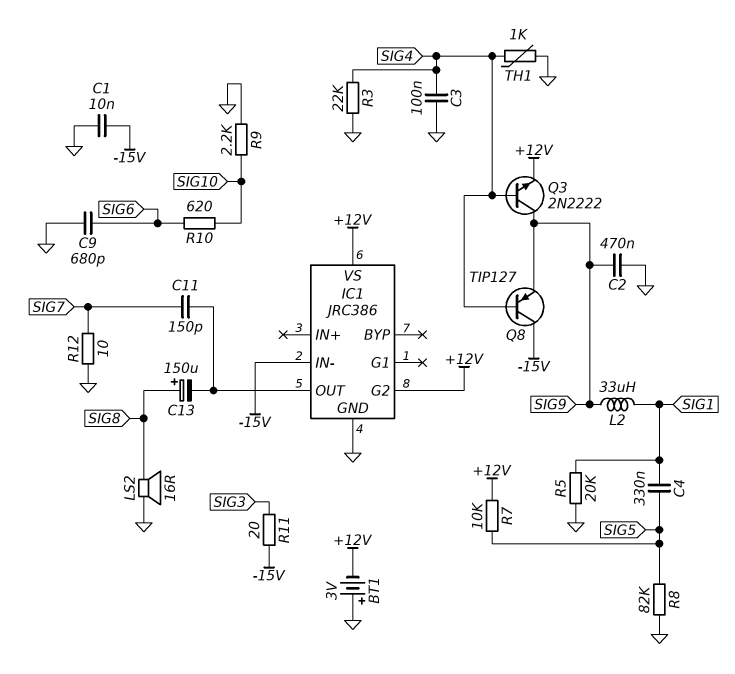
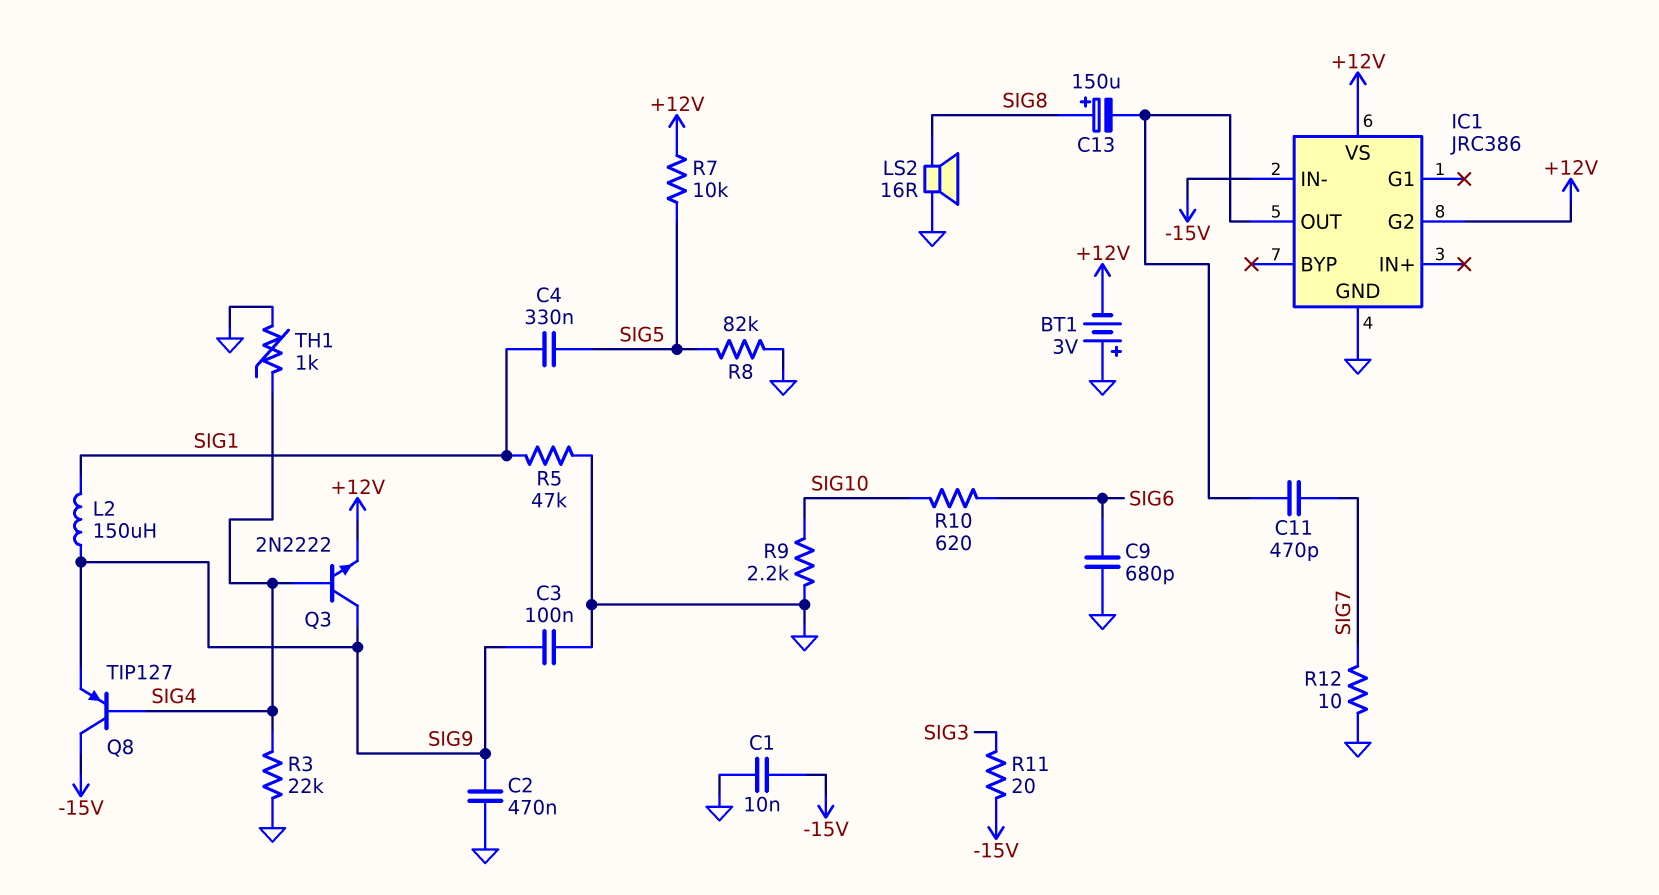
C3: 100nF (GND, SIG4) -> 100nF (GND, SIG9)
C11: 150pF (IC1/OUT, SIG7) -> 470pF (IC1/OUT, SIG7)
L2: 33uH (SIG1, SIG9) -> 150uH (SIG1, SIG9)
R5: 20k (GND, SIG1) -> 47k (GND, SIG1)

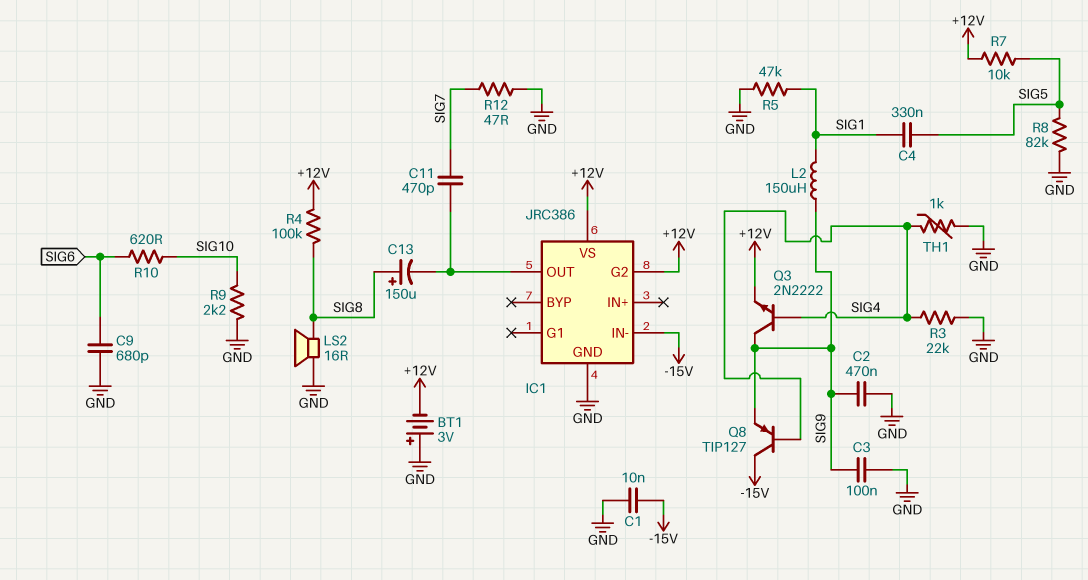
R4: none -> 100k (+12V, SIG8)
R11: 20 (-15V, SIG3) -> none
R12: 10 (GND, SIG7) -> 47 (GND, SIG7)

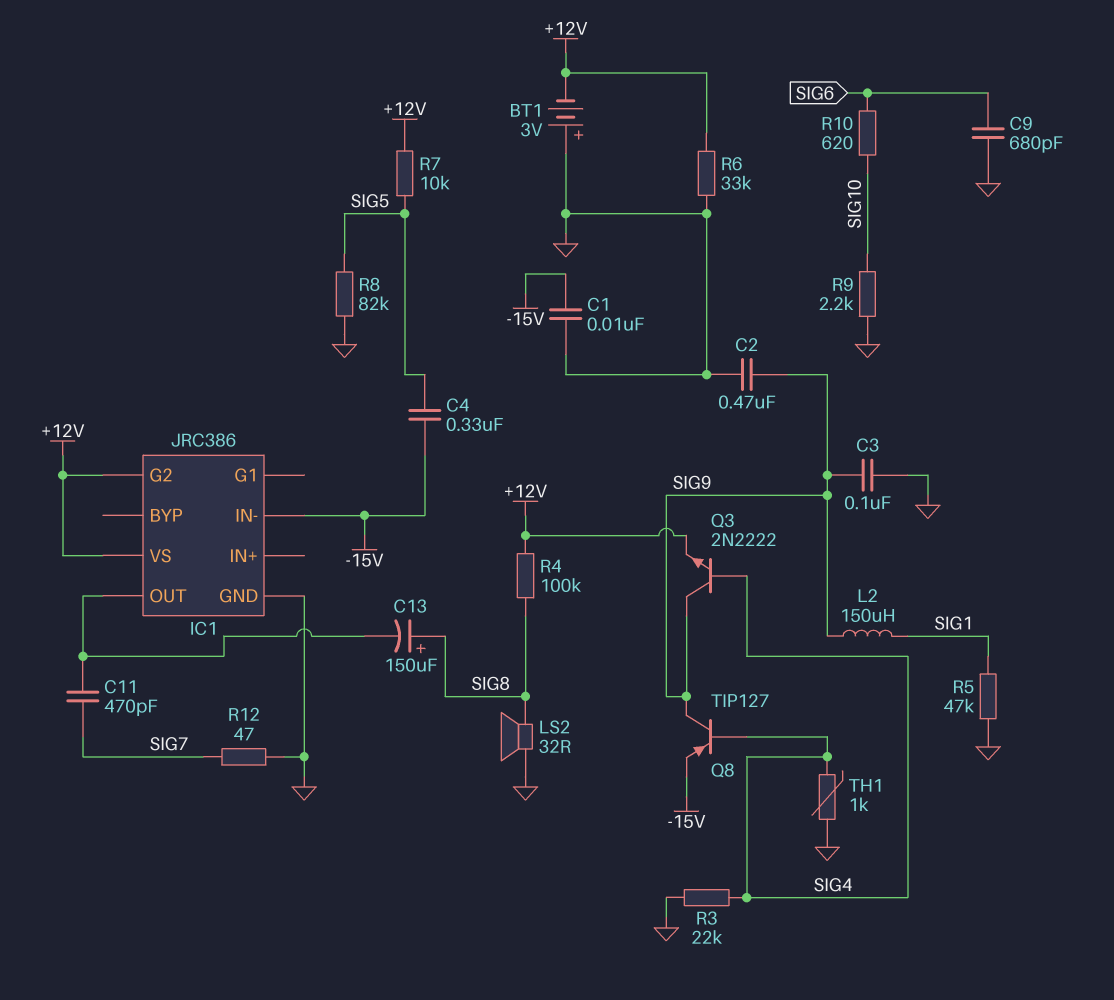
C4: 330nF (SIG1, SIG5) -> 330nF (-15V, SIG5)
LS2: speaker 16R (GND, SIG8) -> speaker 32R (GND, SIG8)
Q8: PNP TIP127 (B SIG4, C -15V, E SIG9) -> PNP TIP127 (B SIG4, C SIG9, E -15V)
R6: none -> 33k (+12V, GND)

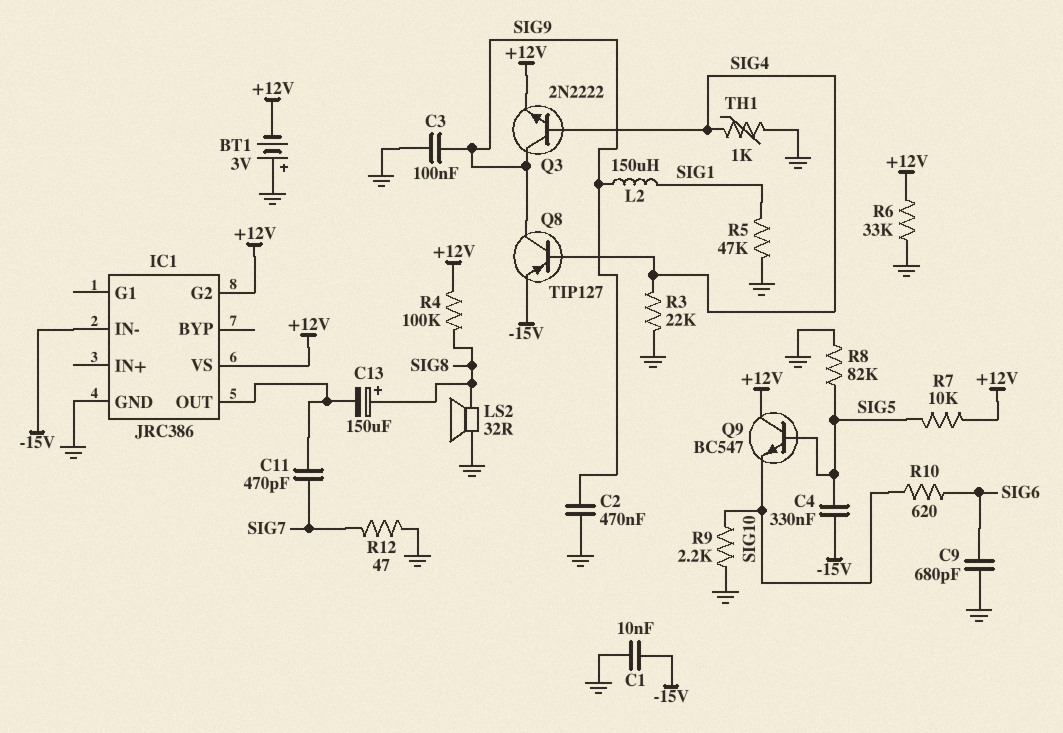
Q9: none -> NPN BC547 (B SIG5, C +12V, E SIG10)

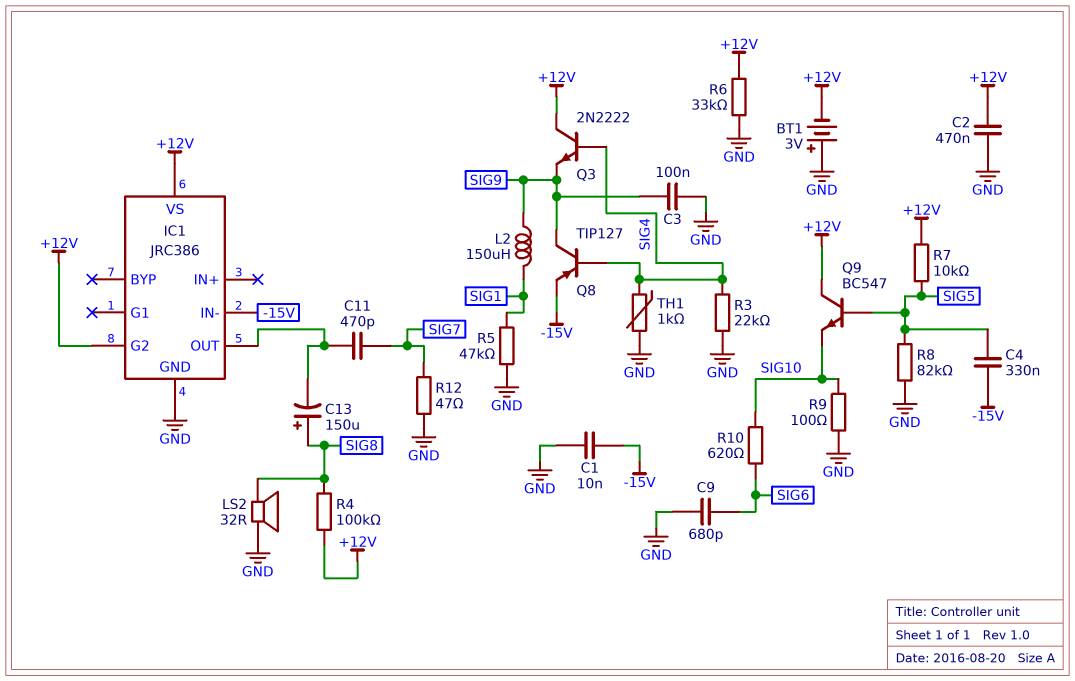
C2: 470nF (GND, SIG9) -> 470nF (+12V, GND)
Q3: NPN 2N2222 (B SIG4, C SIG9, E +12V) -> NPN 2N2222 (B SIG4, C +12V, E SIG9)
R9: 2.2k (GND, SIG10) -> 100 (GND, SIG10)

